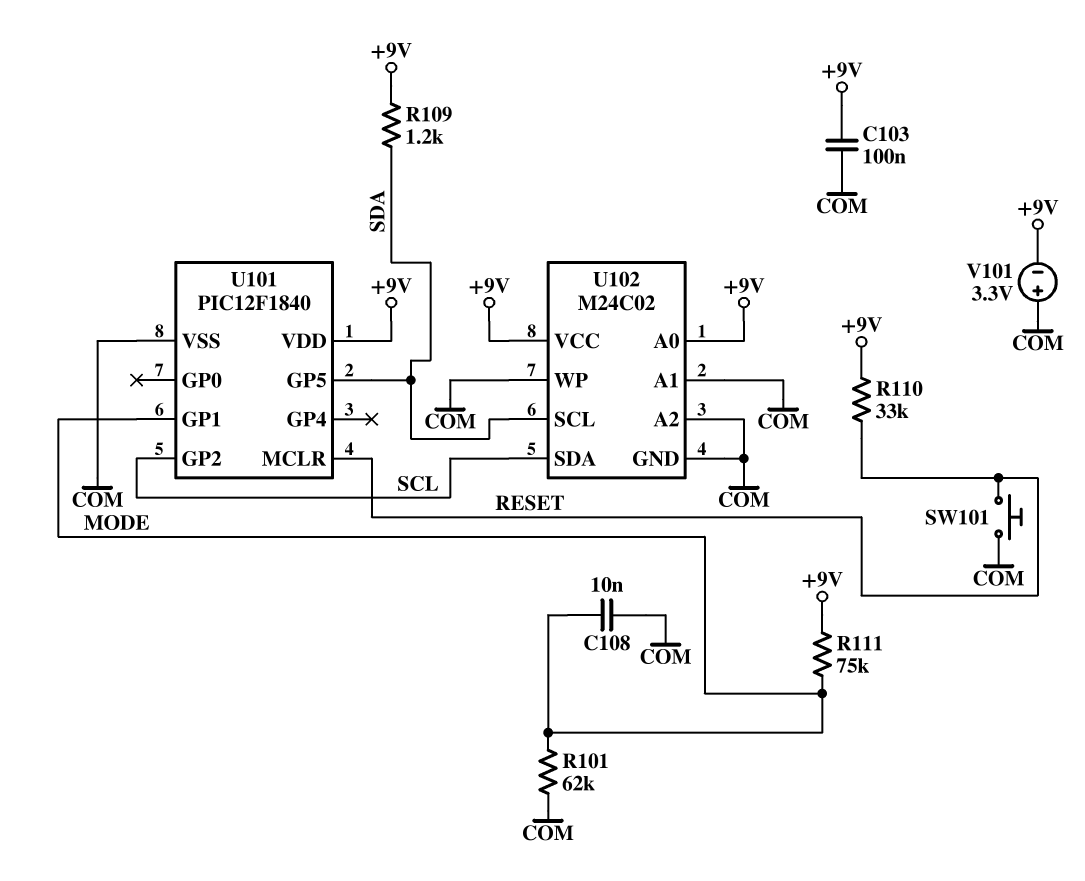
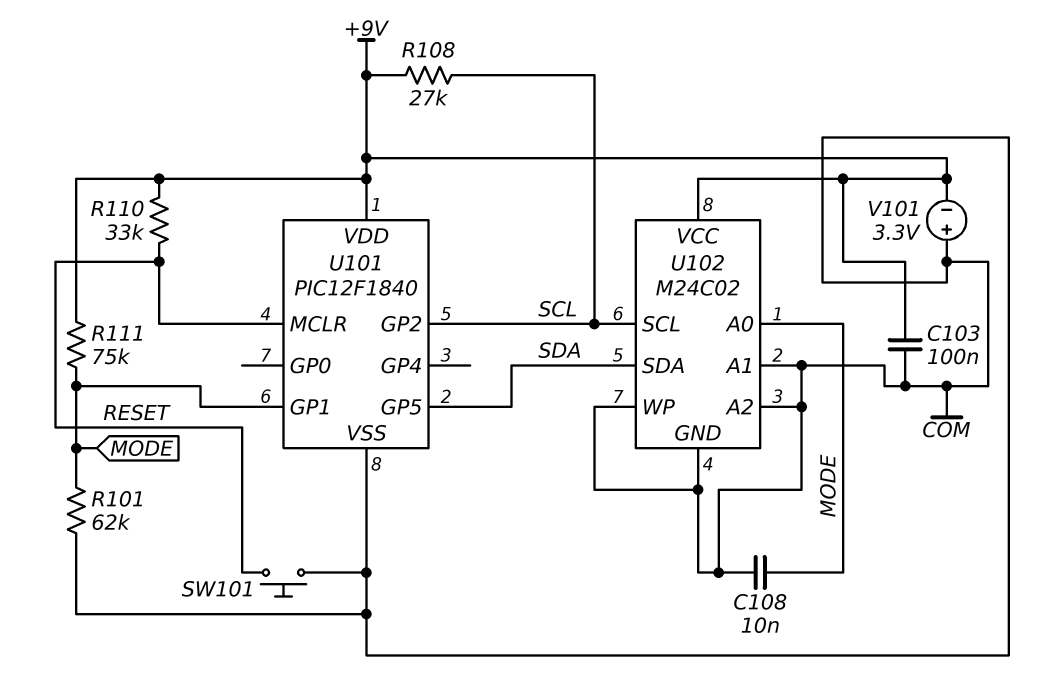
R108: none -> 27k (+9V, SCL)
R109: 1.2k (+9V, SDA) -> none
U102 pin A0: +9V -> MODE
U102 pin SCL: SDA -> SCL
U102 pin SDA: SCL -> SDA

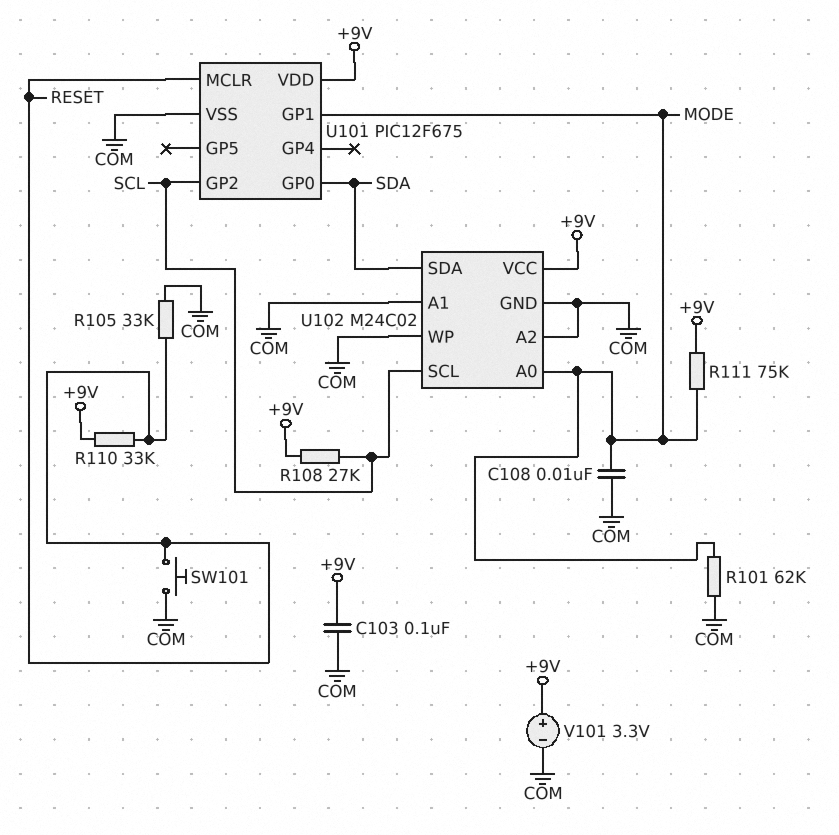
R105: none -> 33k (COM, RESET)
U101: PIC12F1840 -> PIC12F675
U101 pin GP0: none -> SDA
U101 pin GP5: SDA -> none
V101: 3.3V (plus COM, minus +9V) -> 3.3V (plus +9V, minus COM)

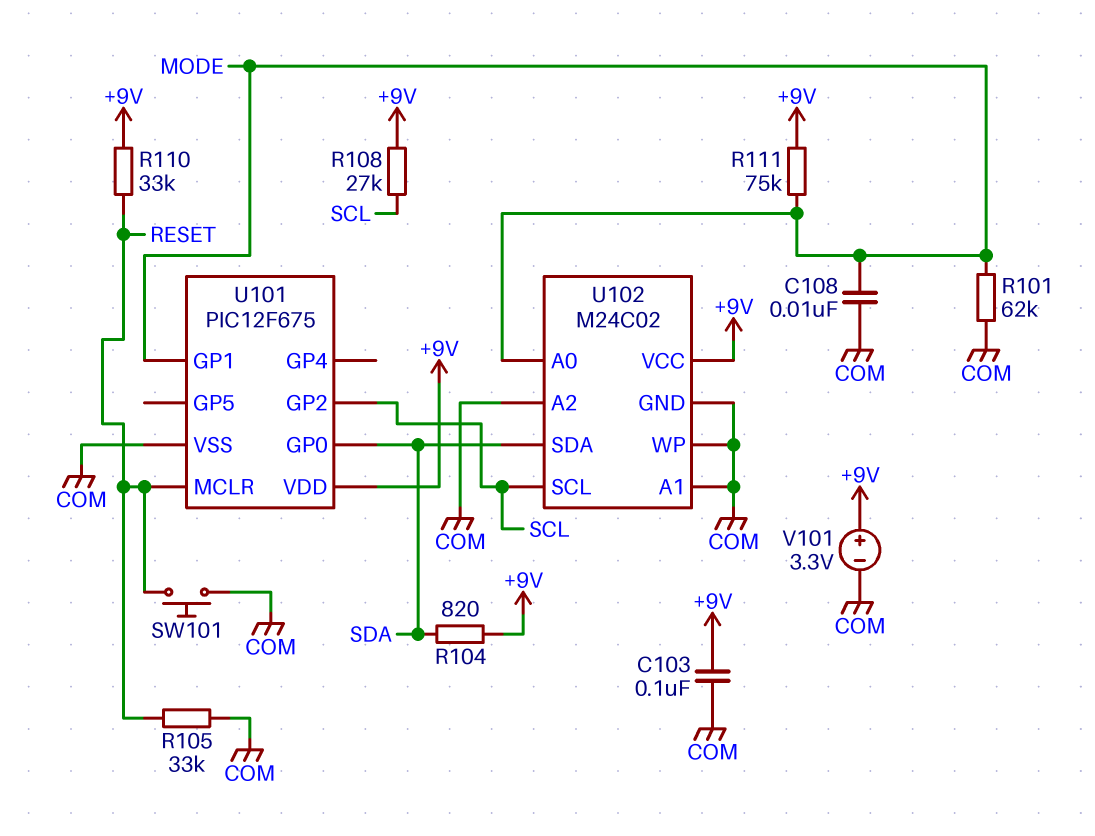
R104: none -> 820 (+9V, SDA)

